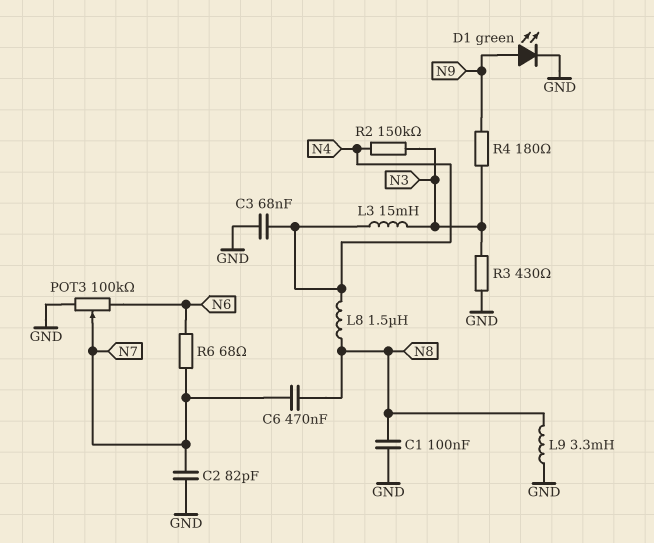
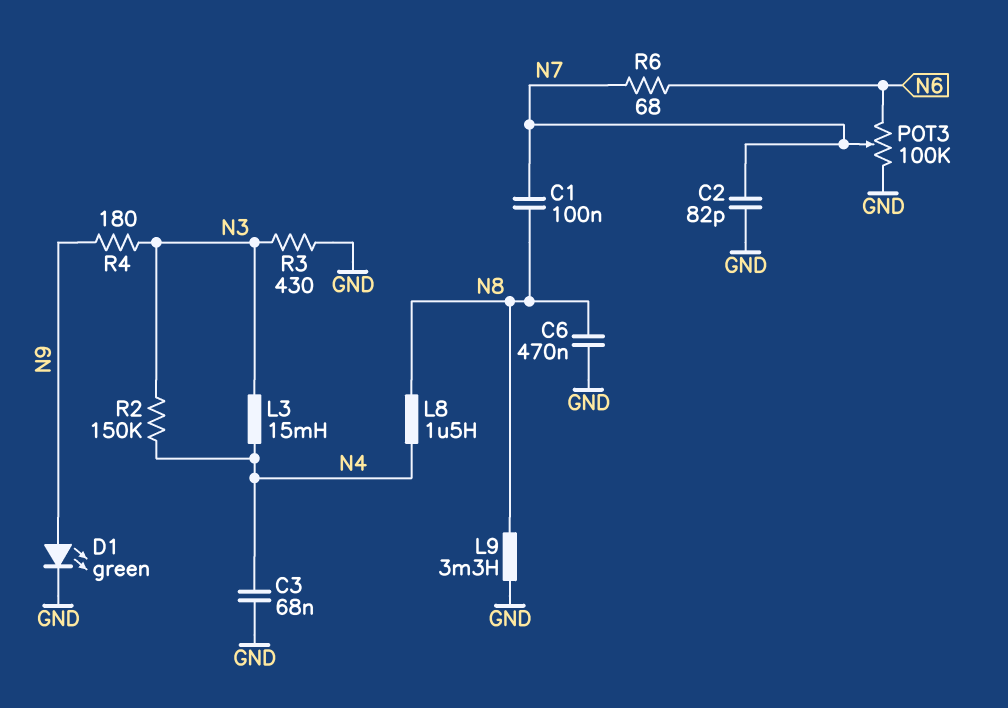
C1: 100nF (GND, N8) -> 100nF (N7, N8)
C6: 470nF (N7, N8) -> 470nF (GND, N8)

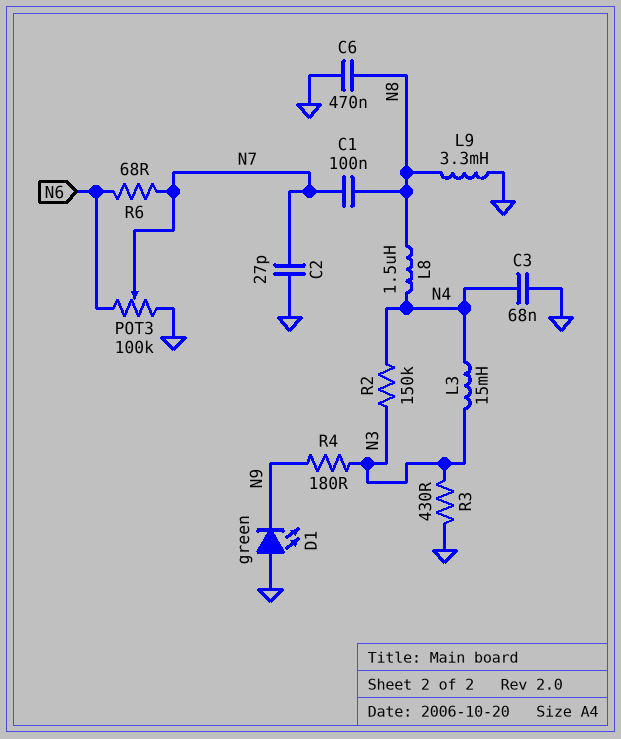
C2: 82pF (GND, N7) -> 27pF (GND, N7)
D1: LED green (A N9, K GND) -> LED green (A GND, K N9)

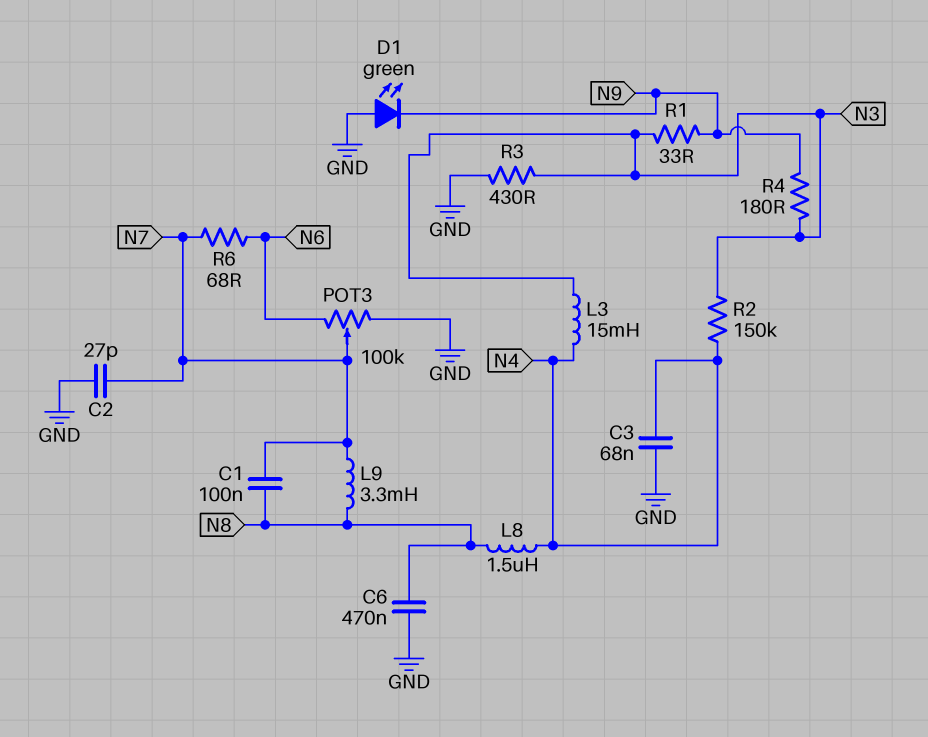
L9: 3.3mH (GND, N8) -> 3.3mH (N7, N8)
R1: none -> 33 (N3, N9)

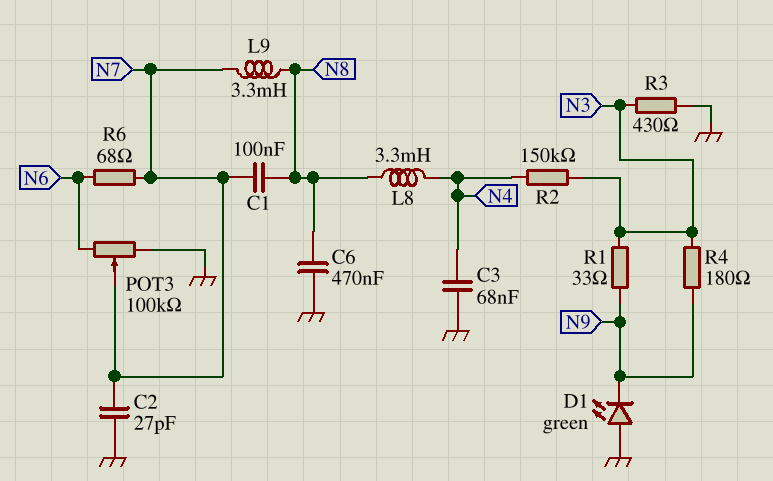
L3: 15mH (N3, N4) -> none
L8: 1.5uH (N4, N8) -> 3.3mH (N4, N8)

